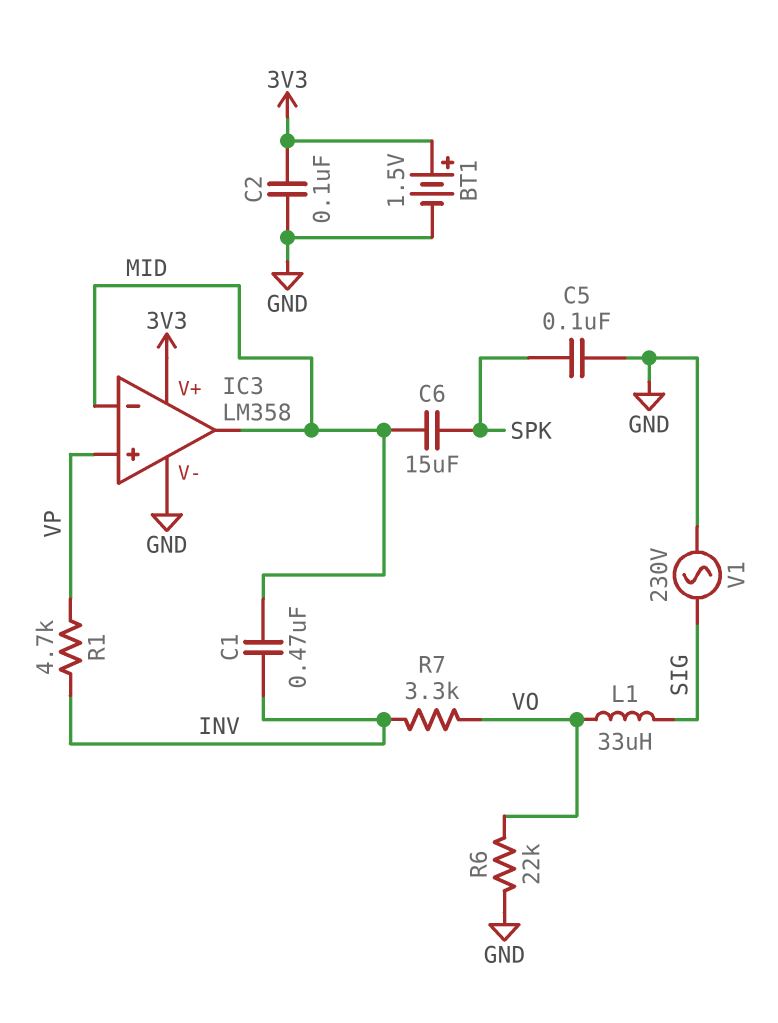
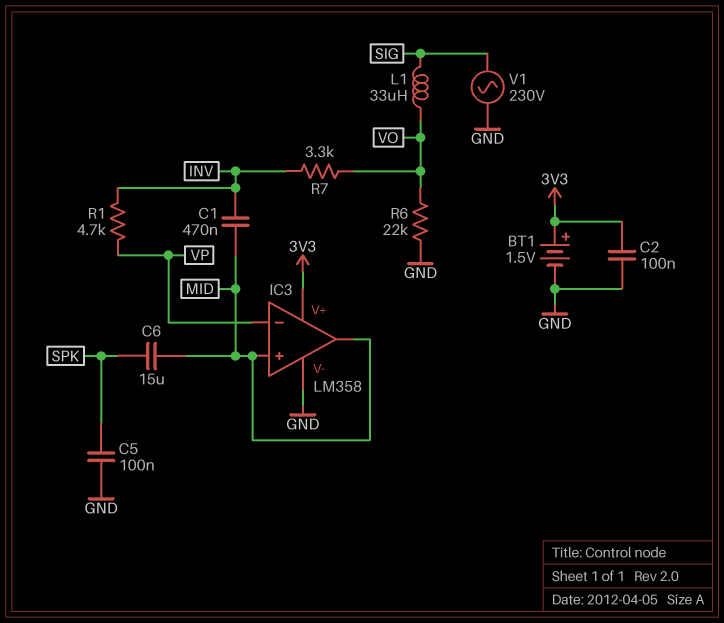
IC3 pin in+: VP -> MID
IC3 pin in-: MID -> VP

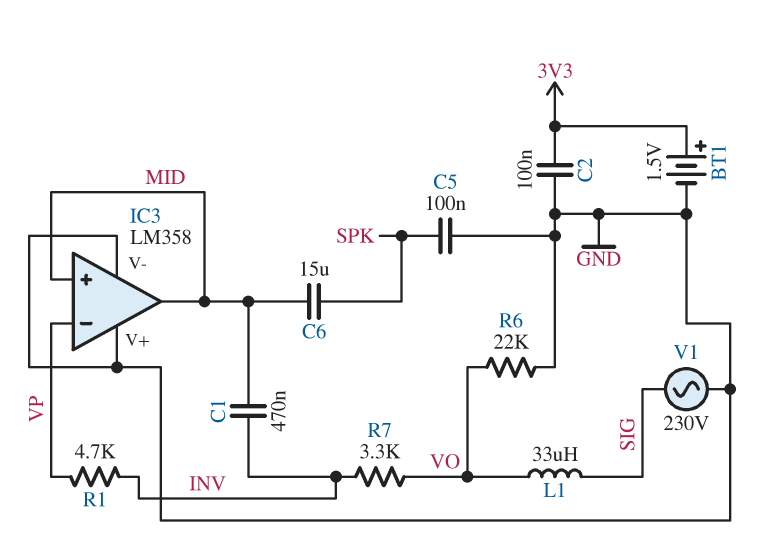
IC3 pin V+: 3V3 -> GND

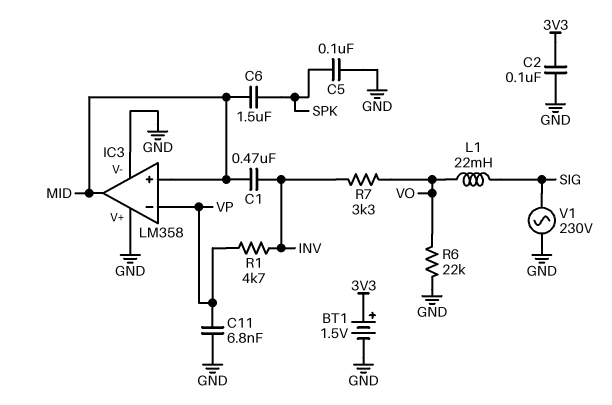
C6: 15uF (MID, SPK) -> 1.5uF (MID, SPK)
C11: none -> 6.8nF (GND, VP)
L1: 33uH (SIG, VO) -> 22mH (SIG, VO)

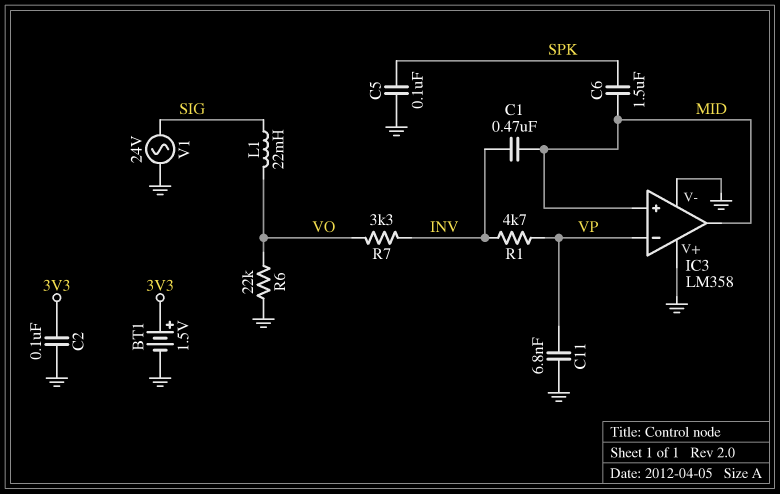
V1: AC 230V (GND, SIG) -> AC 24V (GND, SIG)

